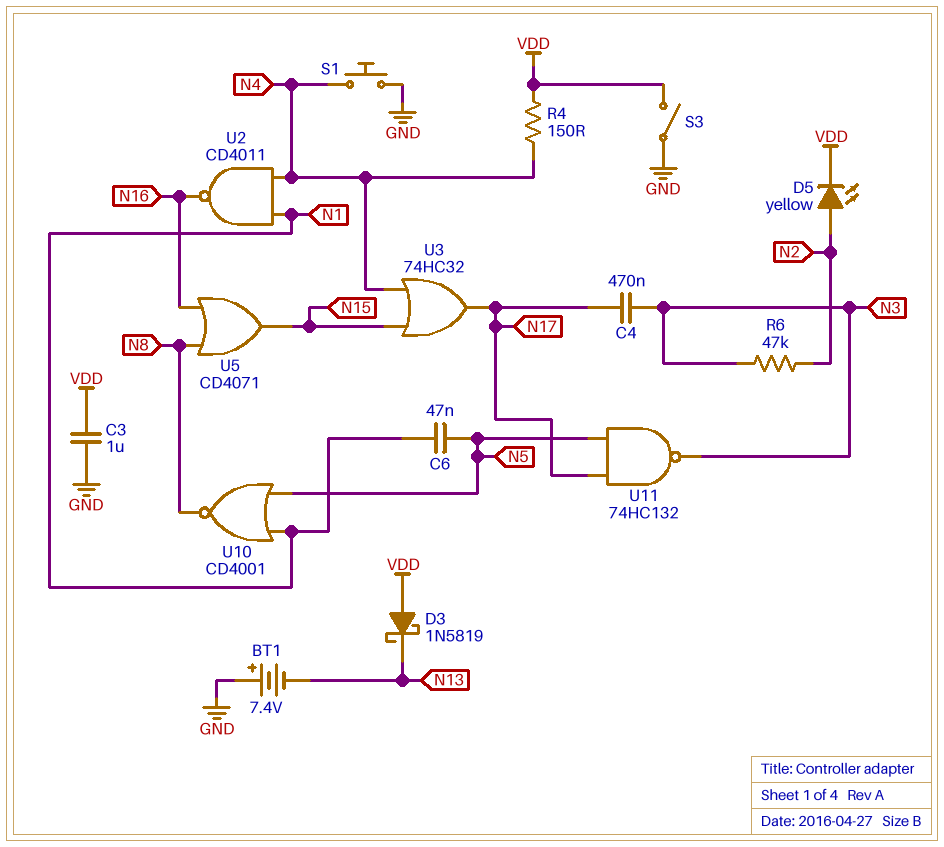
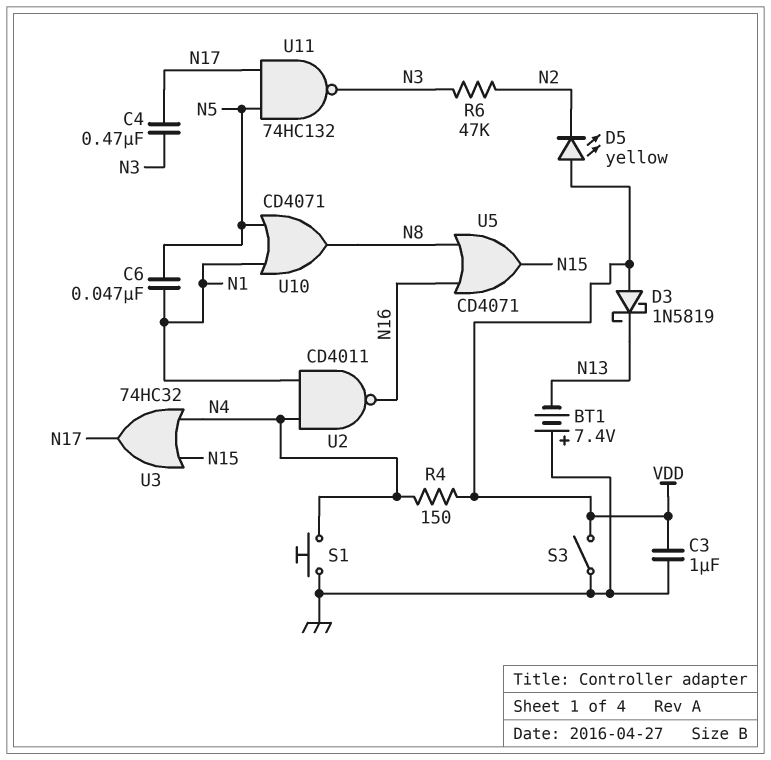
D5: LED yellow (A N2, K VDD) -> LED yellow (A VDD, K N2)
U10: NOR CD4001 (in N1, in N5, out N8) -> OR CD4071 (in N1, in N5, out N8)

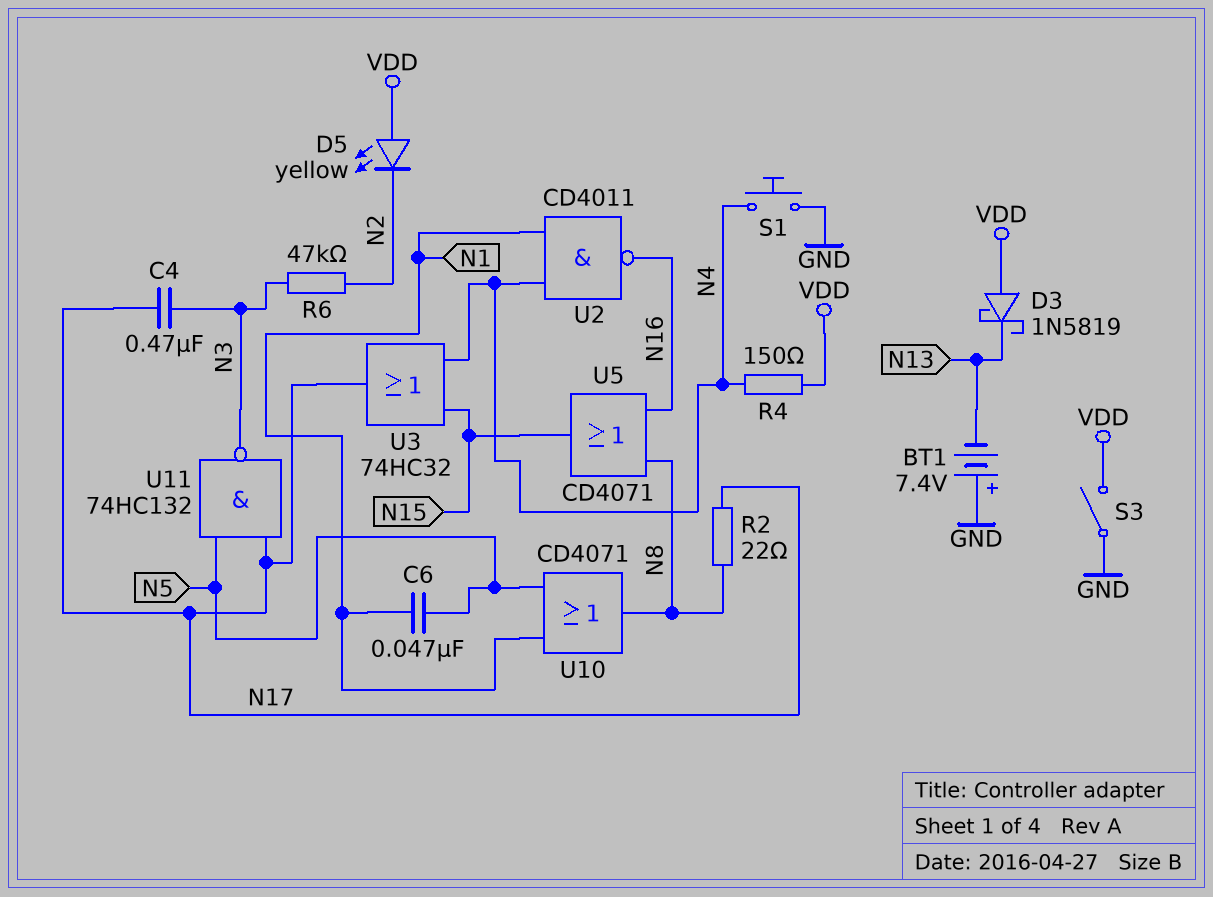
C3: 1uF (GND, VDD) -> none
R2: none -> 22 (N8, N17)

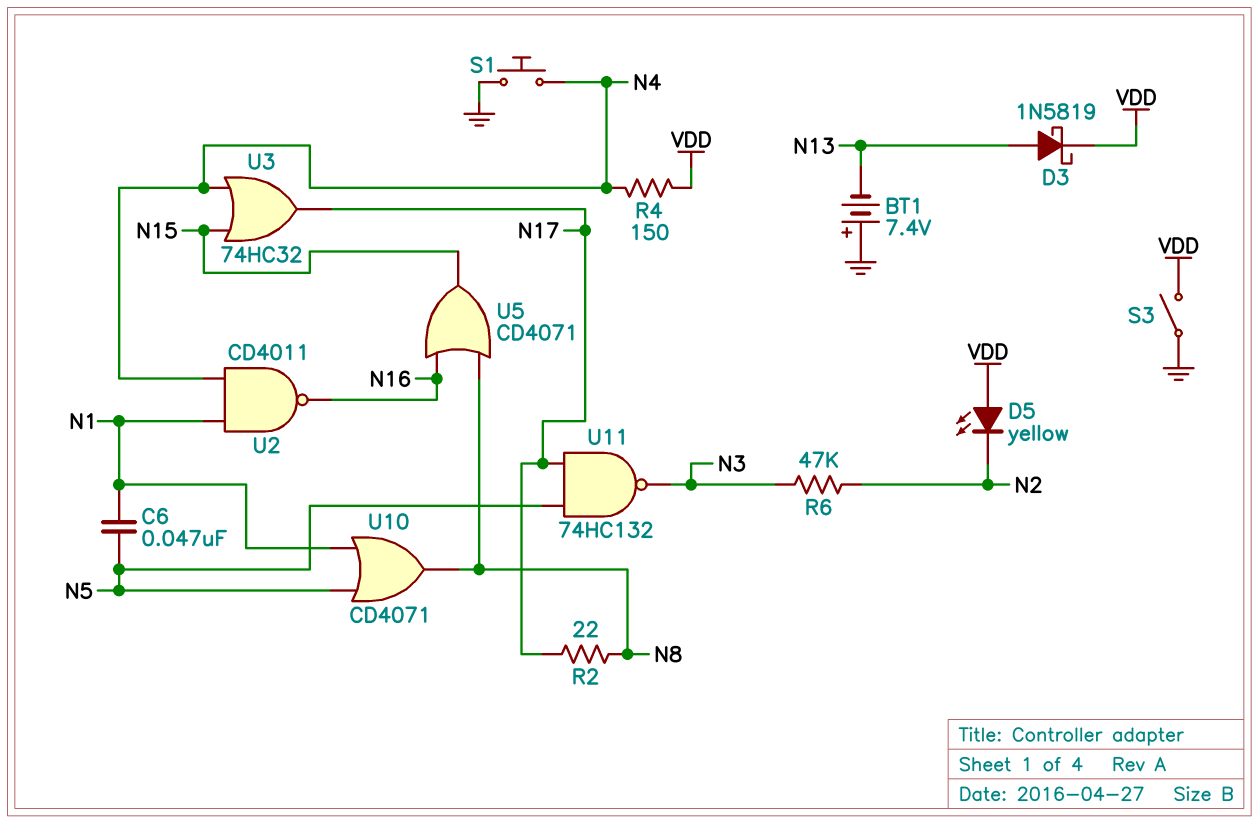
C4: 470nF (N3, N17) -> none
D3: schottky 1N5819 (A VDD, K N13) -> schottky 1N5819 (A N13, K VDD)

